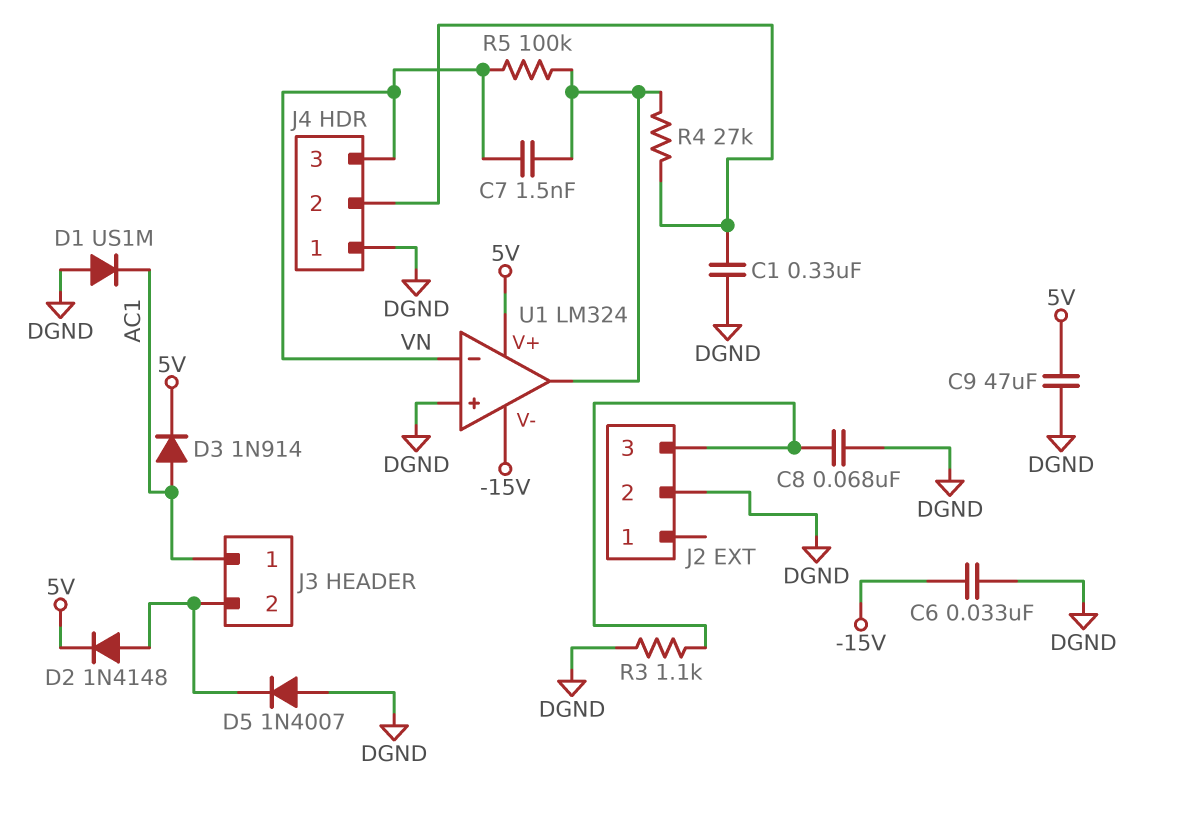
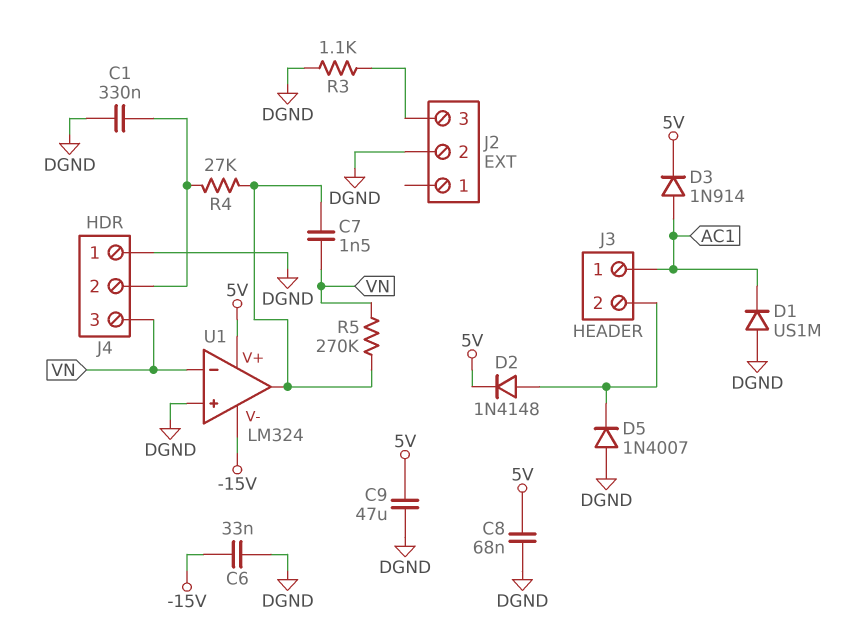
C8: 68nF (DGND, J2/3) -> 68nF (5V, DGND)
R5: 100k (U1/out, VN) -> 270k (U1/out, VN)

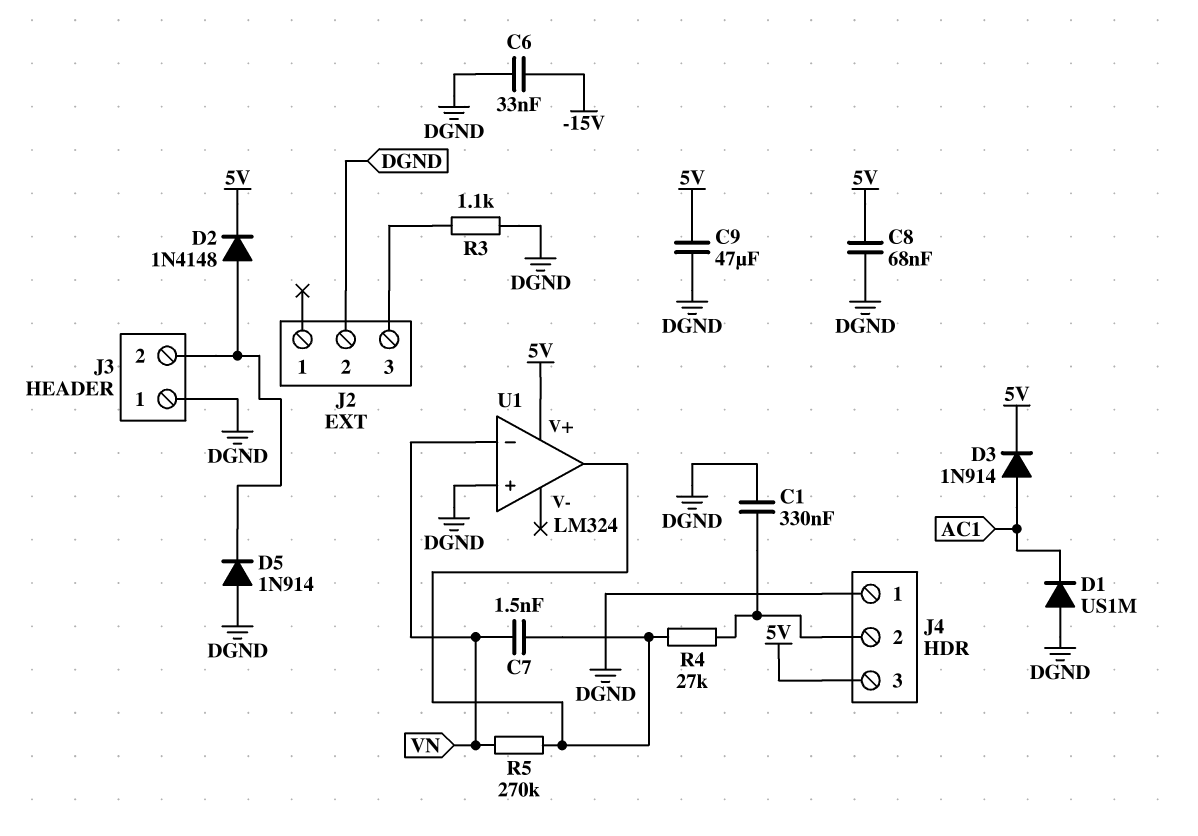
D5: diode 1N4007 (A DGND, K J3/2) -> diode 1N914 (A DGND, K J3/2)
J3 pin 1: AC1 -> DGND
J4 pin 3: VN -> 5V
U1 pin V-: -15V -> none

